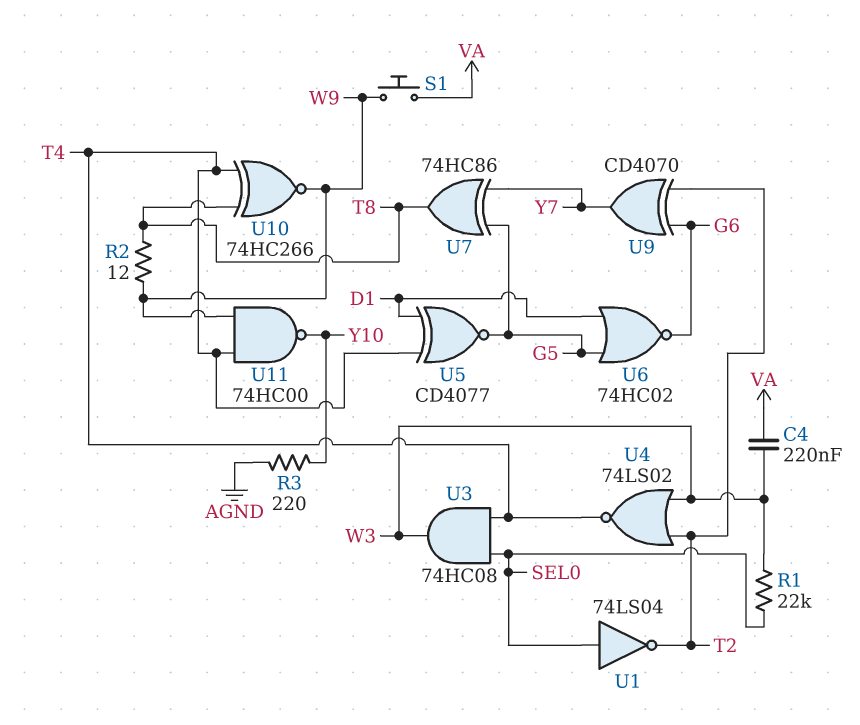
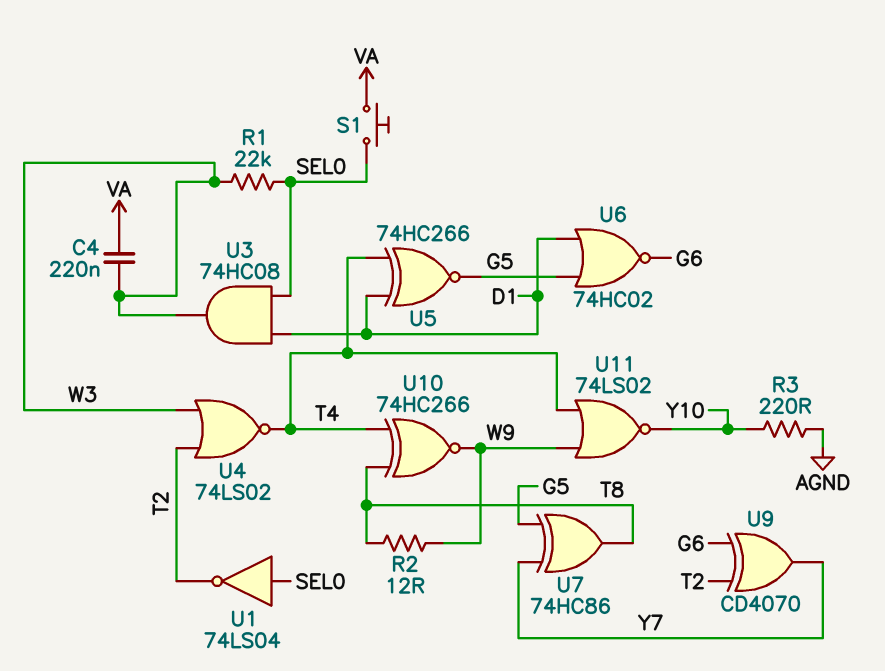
S1: button (VA, W9) -> button (SEL0, VA)
U3: AND 74HC08 (in SEL0, in T4, out W3) -> AND 74HC08 (in D1, in SEL0, out W3)
U5: XNOR CD4077 (in D1, in T4, out G5) -> XNOR 74HC266 (in D1, in T4, out G5)
U11: NAND 74HC00 (in T4, in W9, out Y10) -> NOR 74LS02 (in T4, in W9, out Y10)

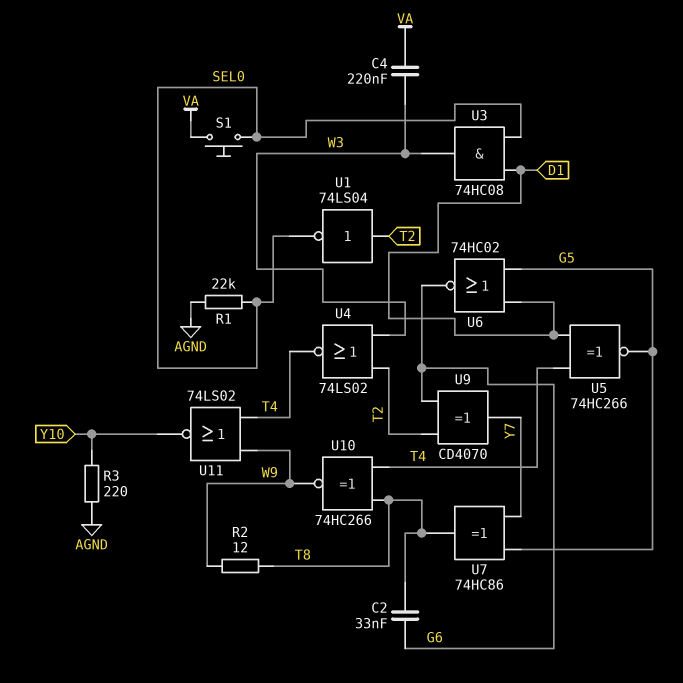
C2: none -> 33nF (G6, T8)
R1: 22k (SEL0, W3) -> 22k (AGND, SEL0)
U1: NOT 74LS04 (in SEL0, out T2) -> NOT 74LS04 (in T2, out SEL0)

